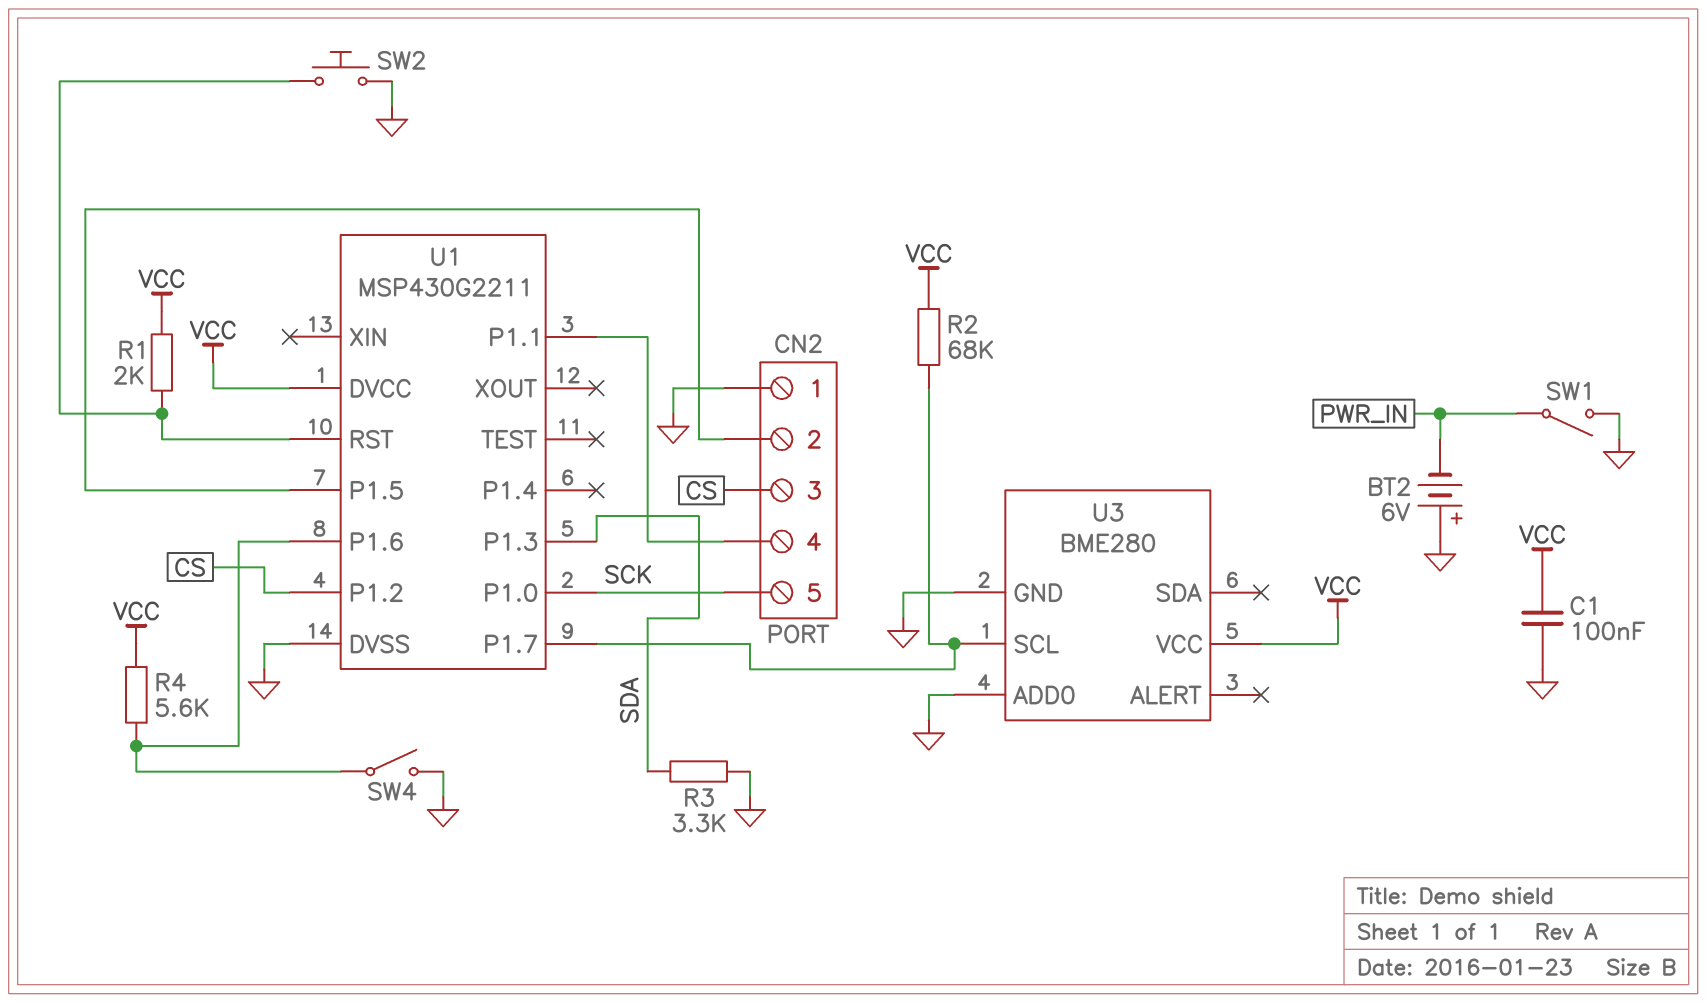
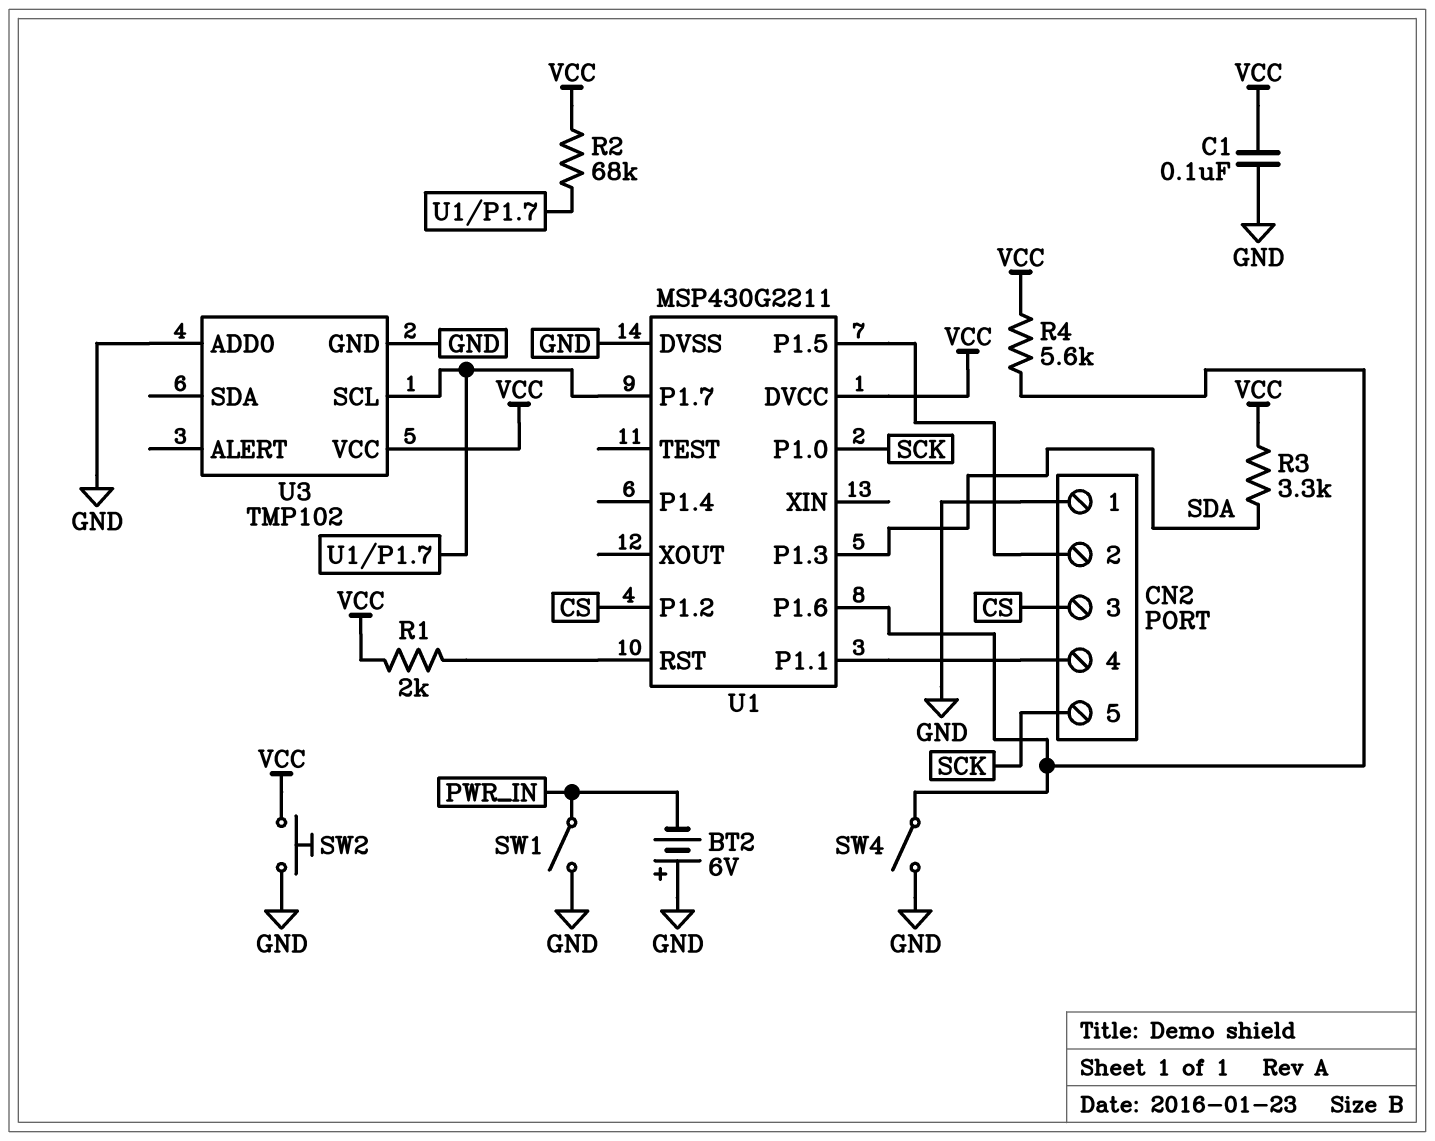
R3: 3.3k (GND, SDA) -> 3.3k (SDA, VCC)
SW2: button (GND, U1/RST) -> button (GND, VCC)
U3: BME280 -> TMP102

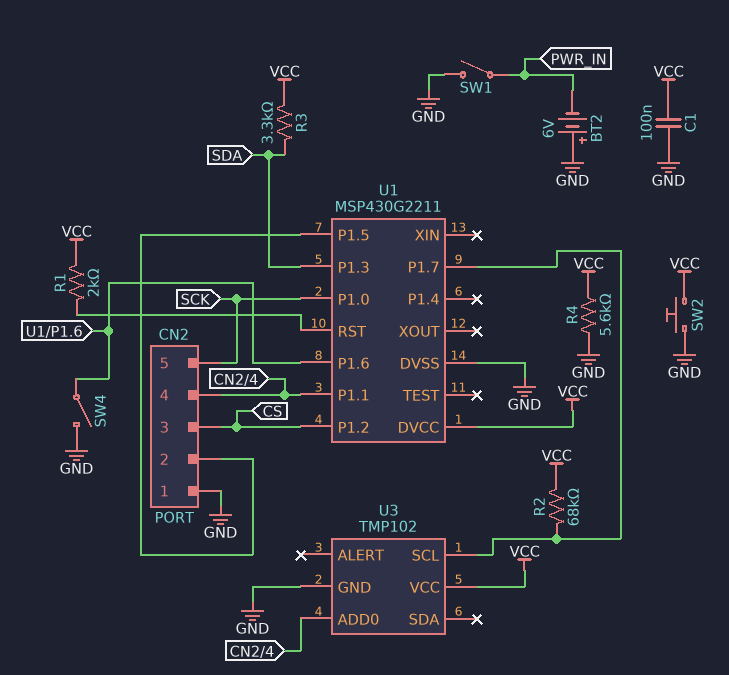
R4: 5.6k (U1/P1.6, VCC) -> 5.6k (GND, VCC)
U3 pin ADD0: GND -> CN2/4

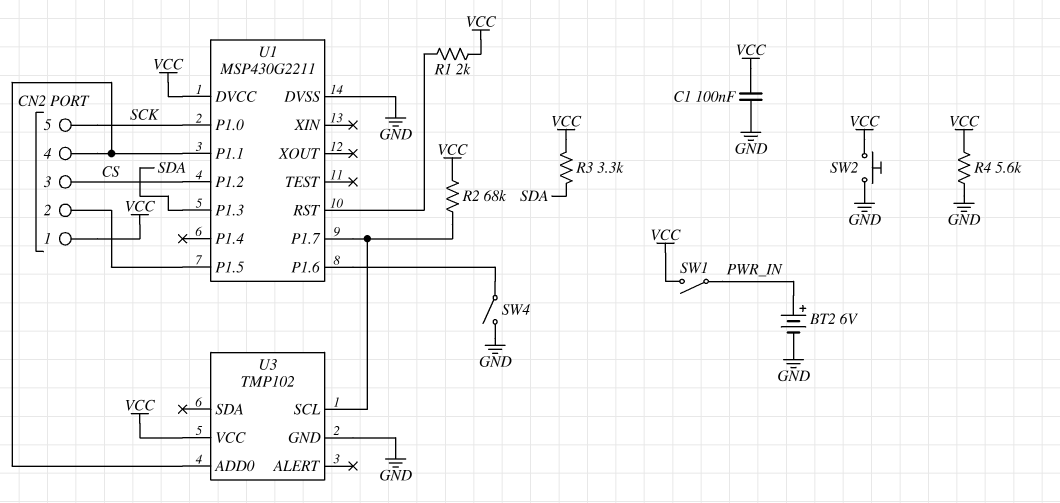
BT2: 6V (plus GND, minus PWR_IN) -> 6V (plus PWR_IN, minus GND)
CN2 pin 1: GND -> VCC
SW1: switch (GND, PWR_IN) -> switch (PWR_IN, VCC)

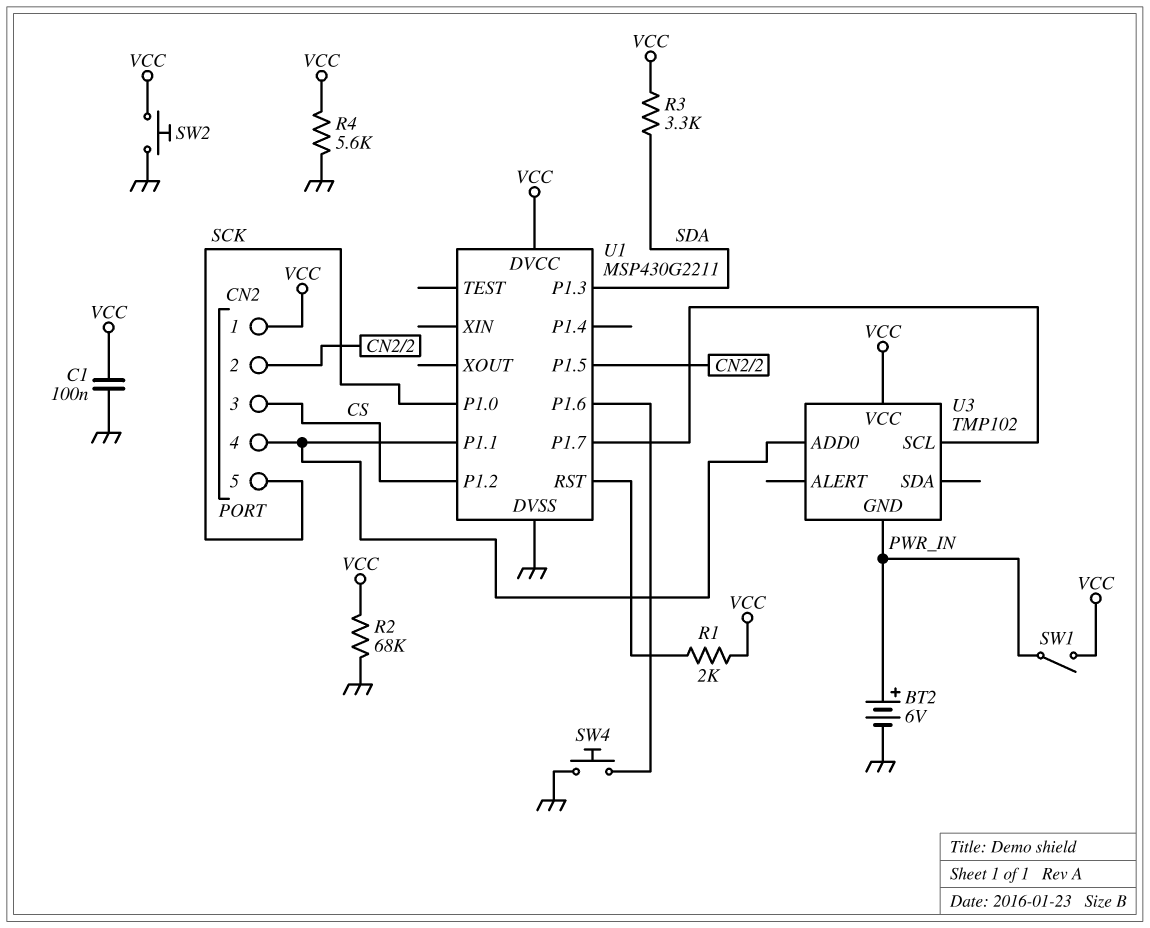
R2: 68k (U1/P1.7, VCC) -> 68k (GND, VCC)
SW4: switch (GND, U1/P1.6) -> button (GND, U1/P1.6)
U3 pin GND: GND -> PWR_IN

